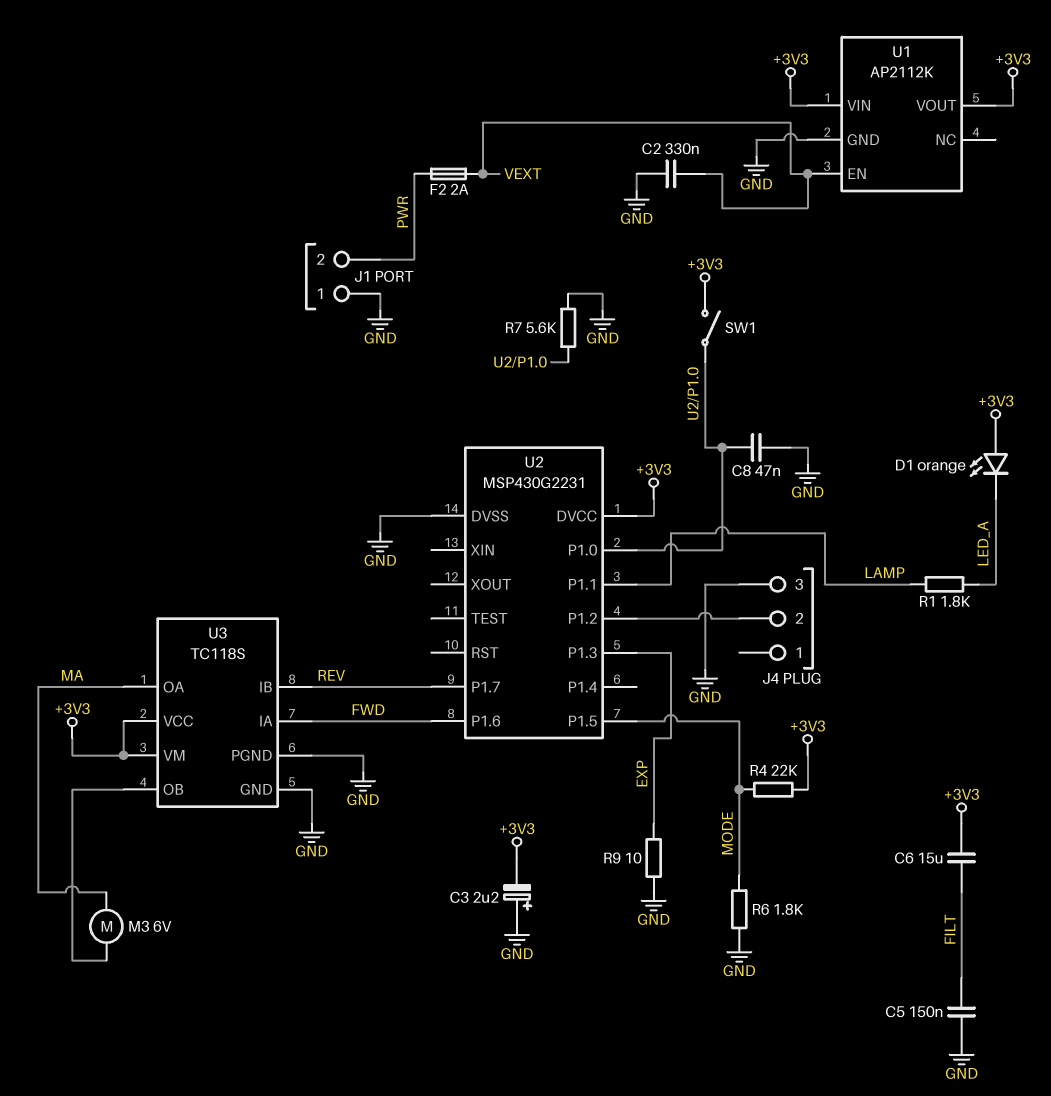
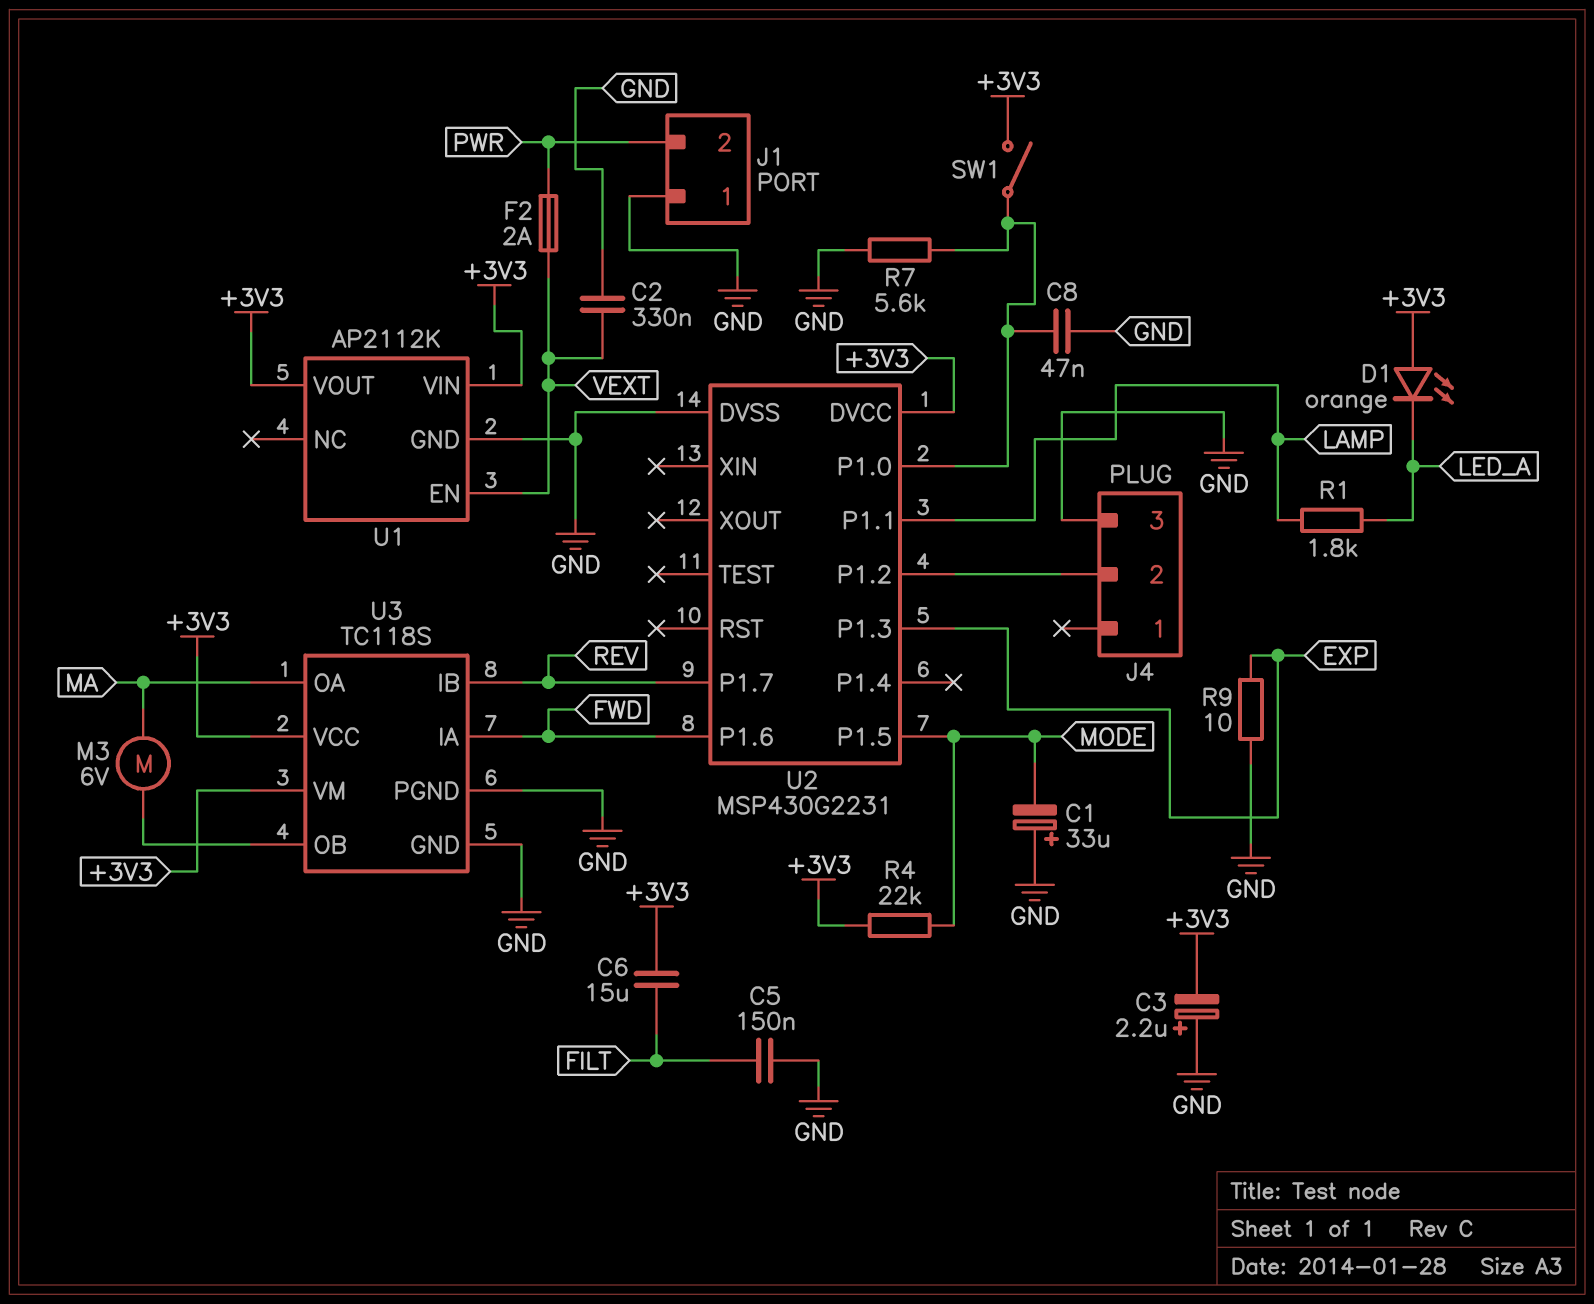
C1: none -> 33uF (plus GND, minus MODE)
R6: 1.8k (GND, MODE) -> none

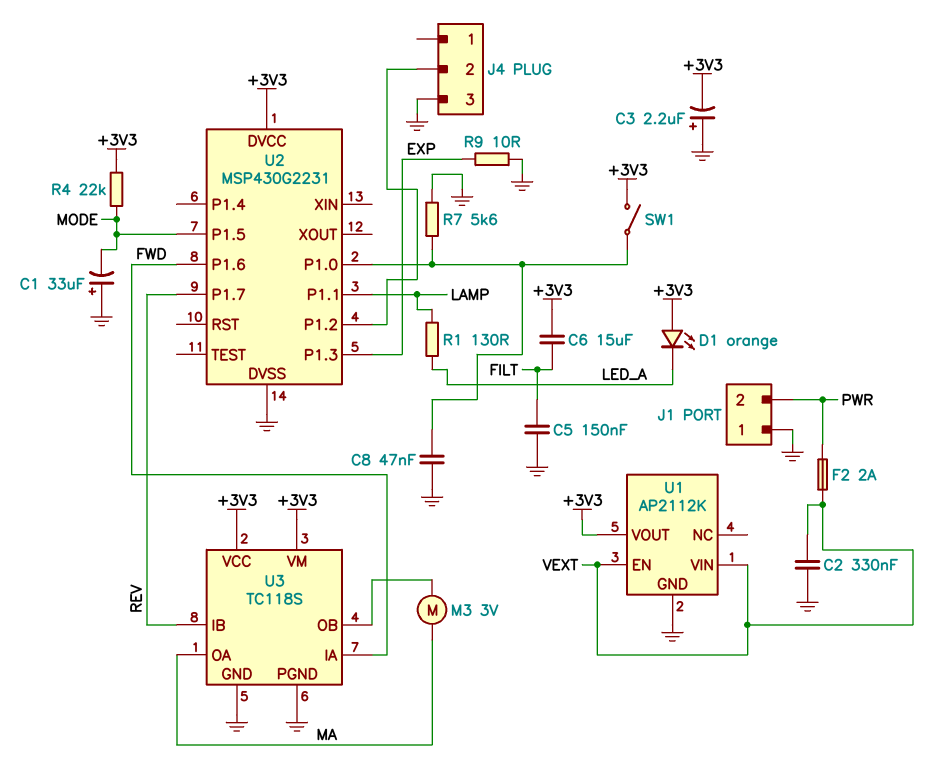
M3: motor 6V (MA, U3/OB) -> motor 3V (MA, U3/OB)
R1: 1.8k (LAMP, LED_A) -> 130 (LAMP, LED_A)
U1 pin VIN: +3V3 -> VEXT

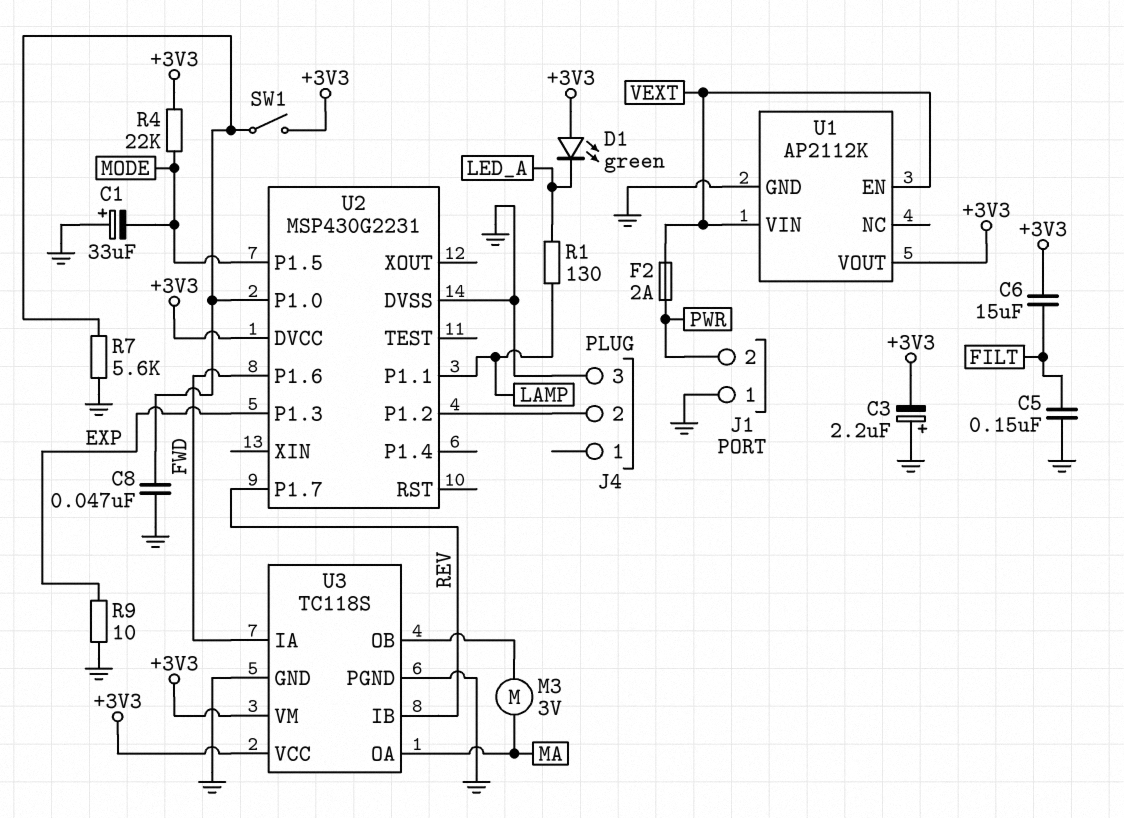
C2: 330nF (GND, VEXT) -> none
D1: LED orange (A +3V3, K LED_A) -> LED green (A +3V3, K LED_A)

